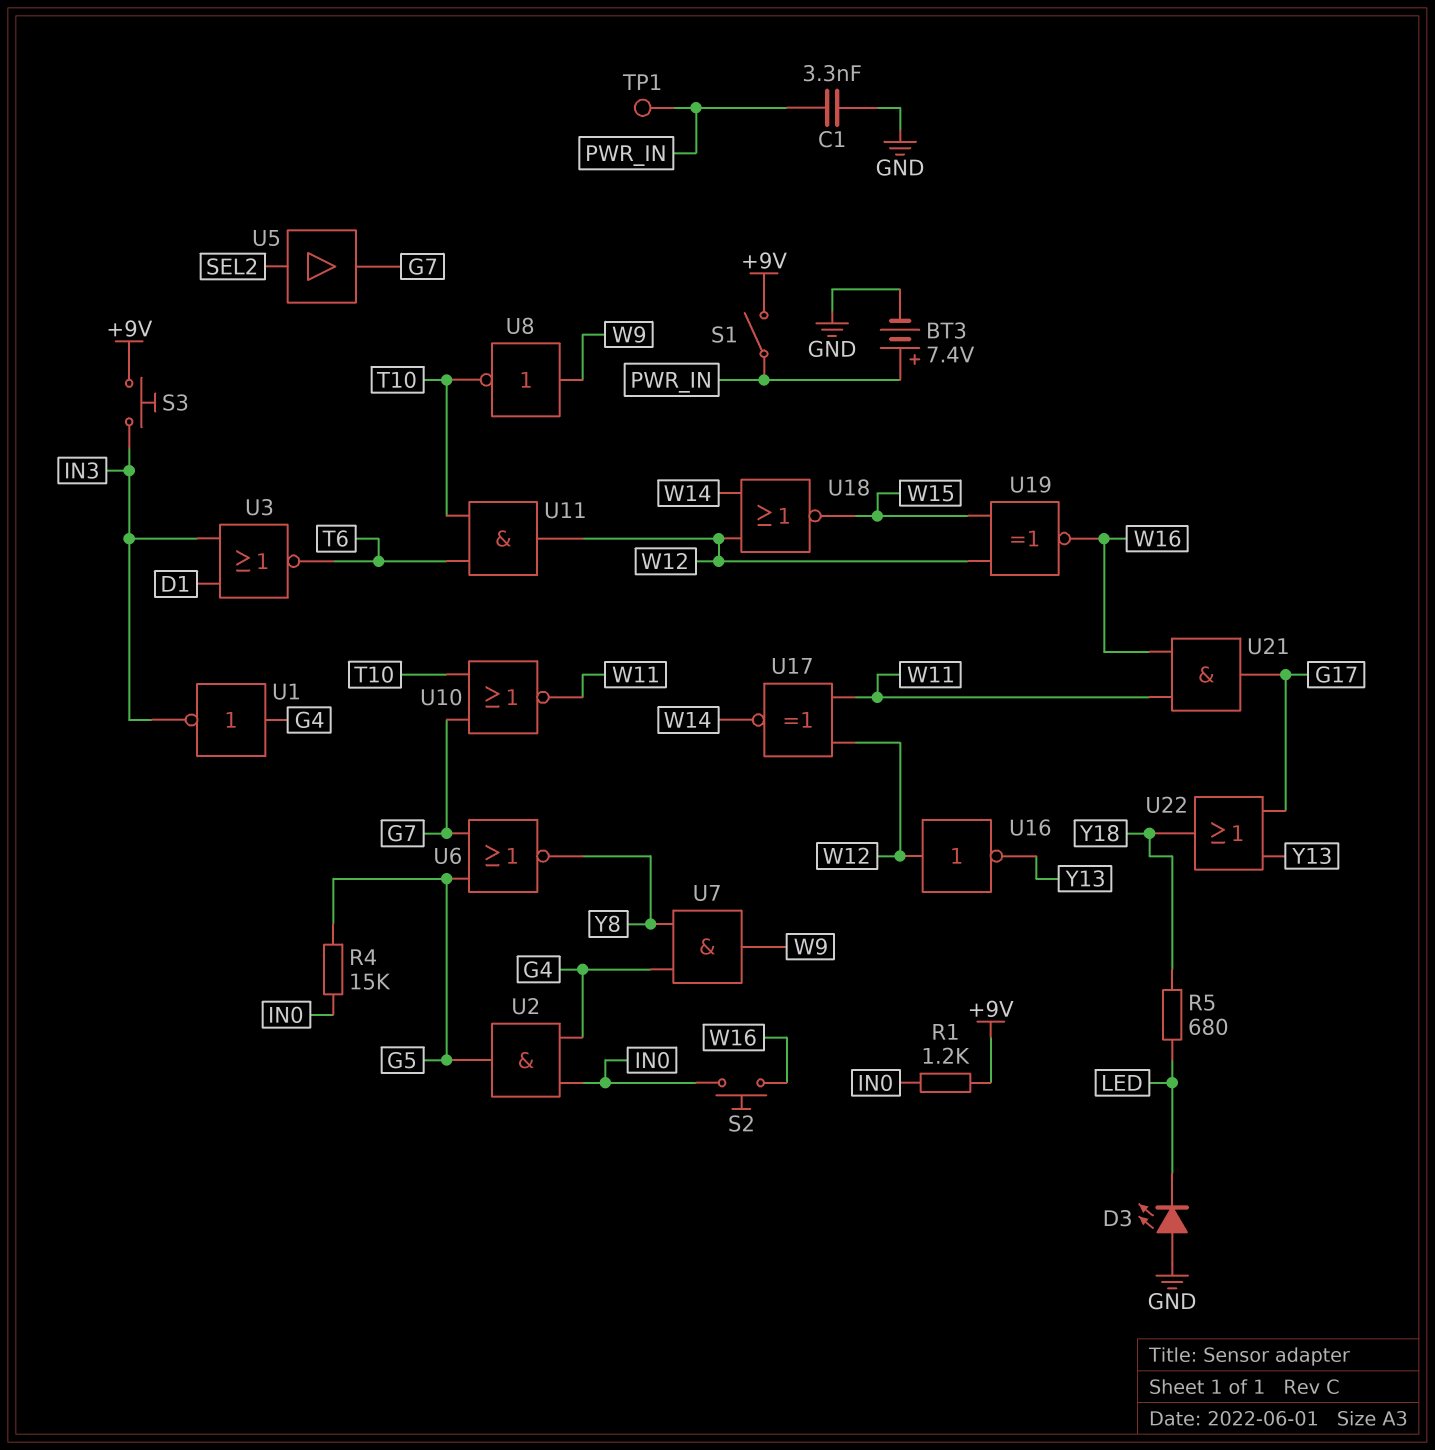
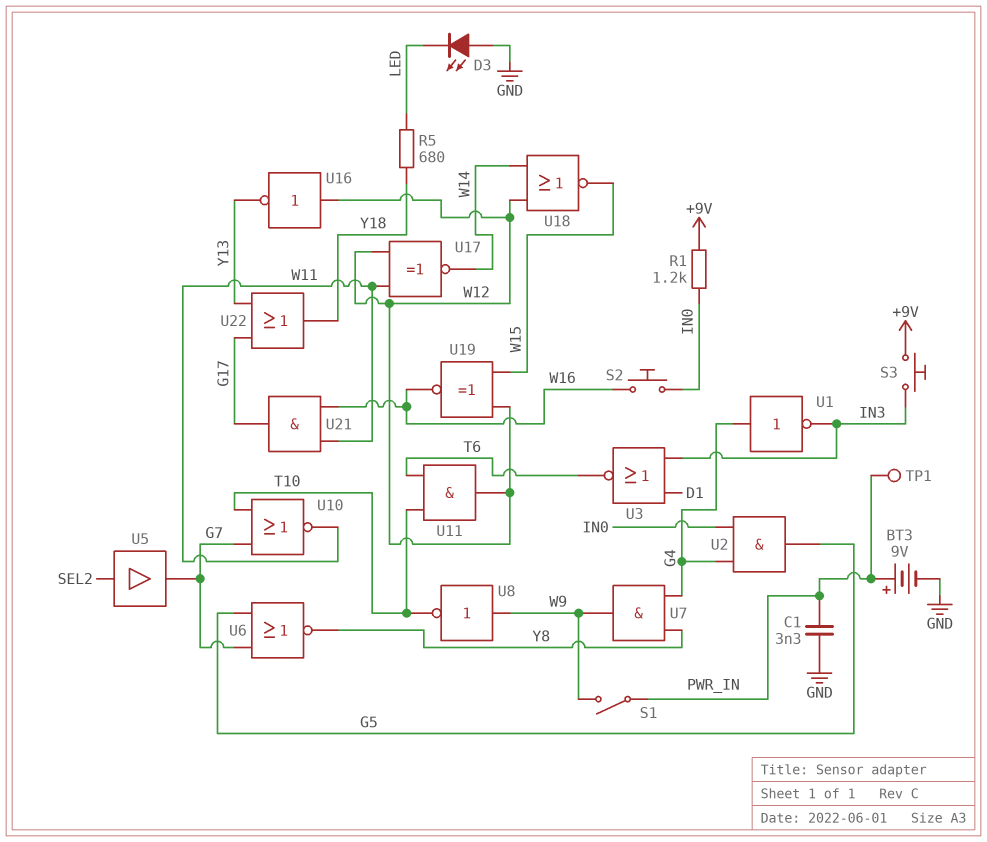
BT3: 7.4V (plus PWR_IN, minus GND) -> 9V (plus PWR_IN, minus GND)
R4: 15k (G5, IN0) -> none
S1: switch (+9V, PWR_IN) -> switch (PWR_IN, W9)

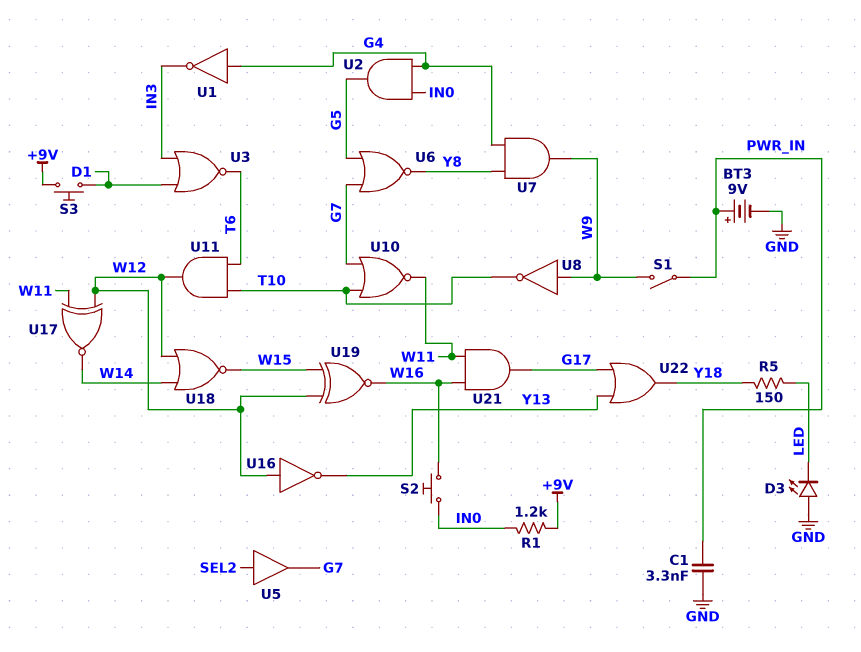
R5: 680 (LED, Y18) -> 150 (LED, Y18)
S3: button (+9V, IN3) -> button (+9V, D1)
TP1: test point (PWR_IN) -> none

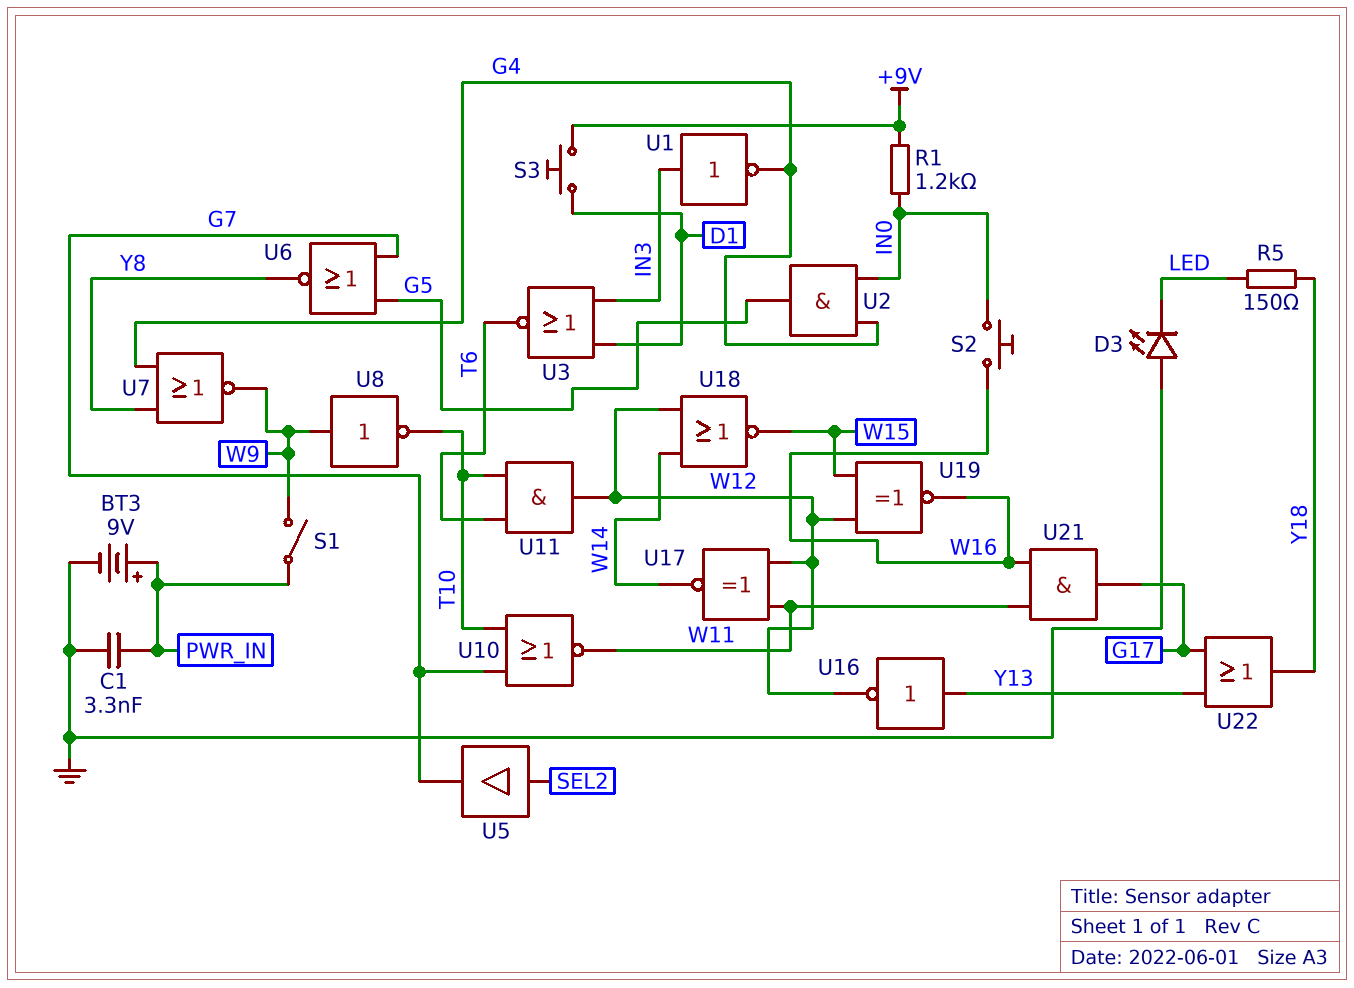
U1: NOT (in G4, out IN3) -> NOT (in IN3, out G4)
U7: AND (in G4, in Y8, out W9) -> NOR (in G4, in Y8, out W9)
U16: NOT (in W12, out Y13) -> NOT (in Y13, out W12)

